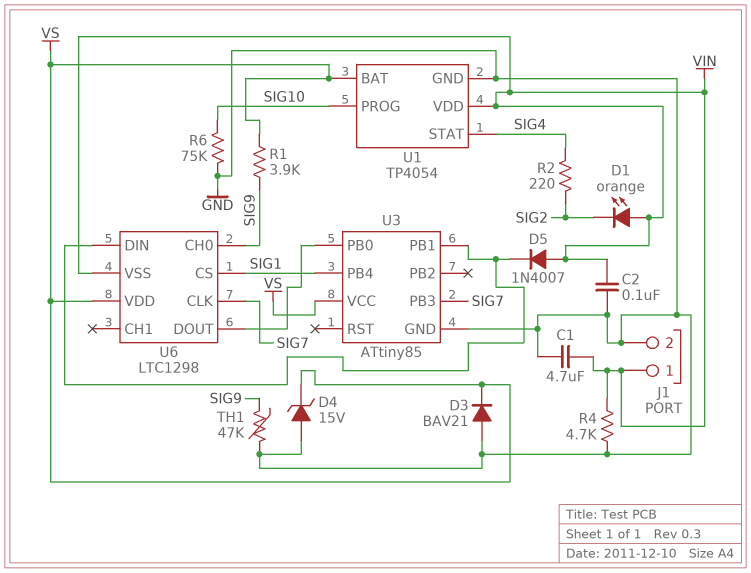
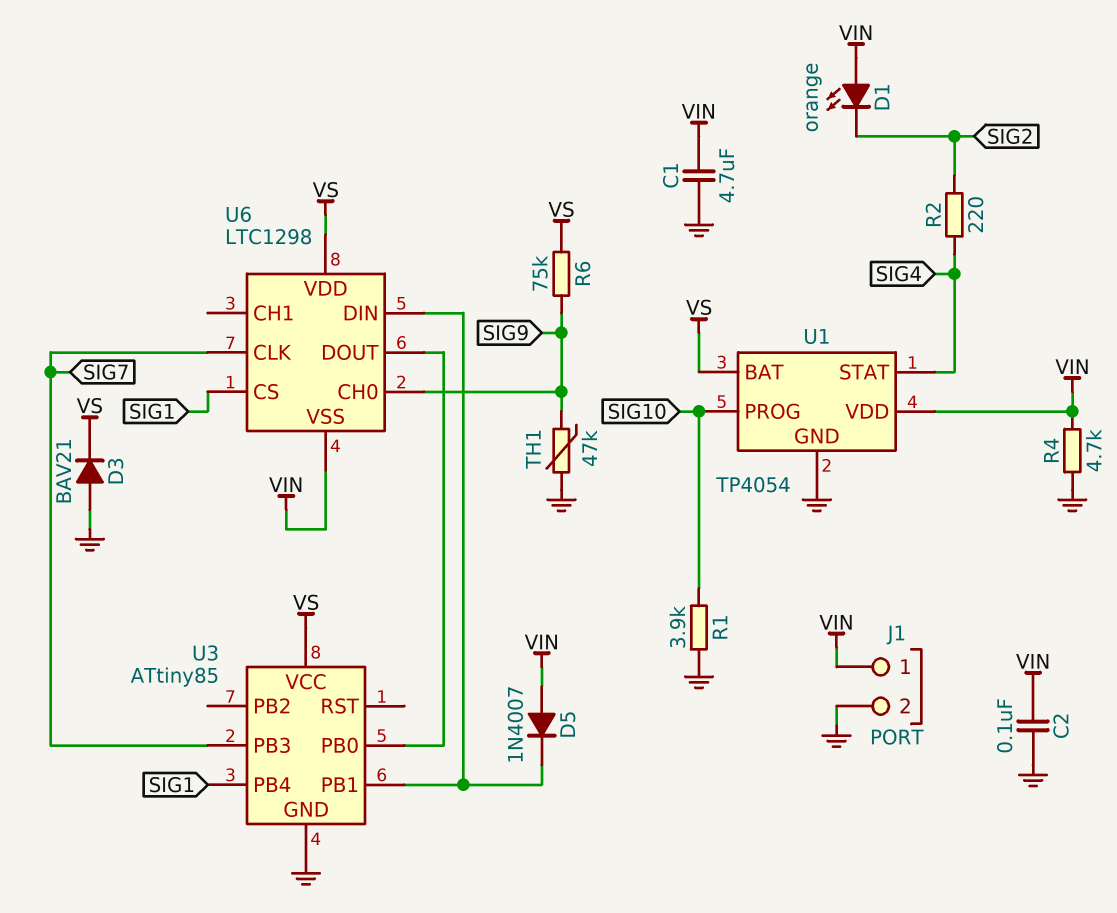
D4: zener 15V (A GND, K VS) -> none
R1: 3.9k (SIG9, VS) -> 3.9k (GND, SIG10)
R6: 75k (GND, SIG10) -> 75k (SIG9, VS)

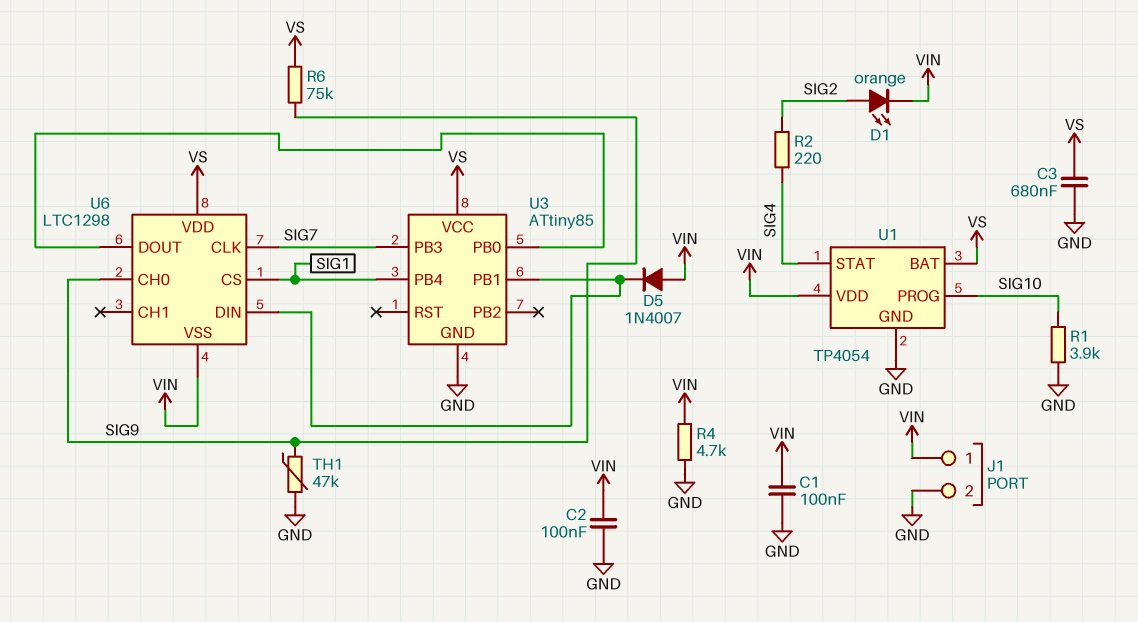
C1: 4.7uF (GND, VIN) -> 100nF (GND, VIN)
C3: none -> 680nF (GND, VS)
D1: LED orange (A VIN, K SIG2) -> LED orange (A SIG2, K VIN)
D3: diode BAV21 (A GND, K VS) -> none

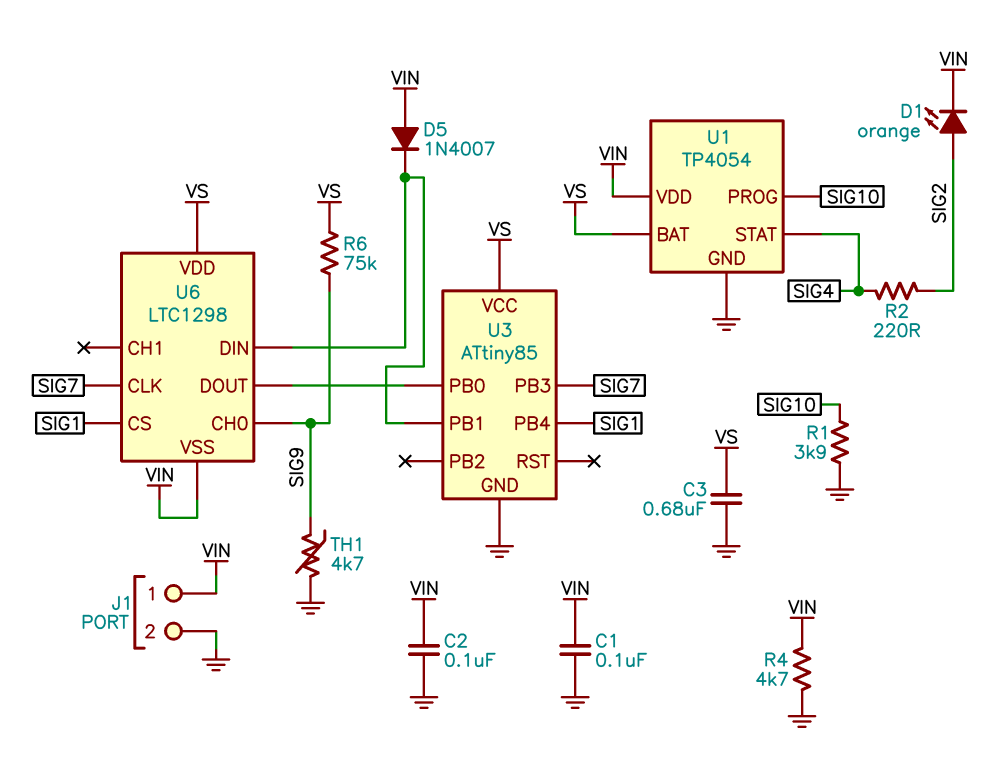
TH1: 47k (GND, SIG9) -> 4.7k (GND, SIG9)

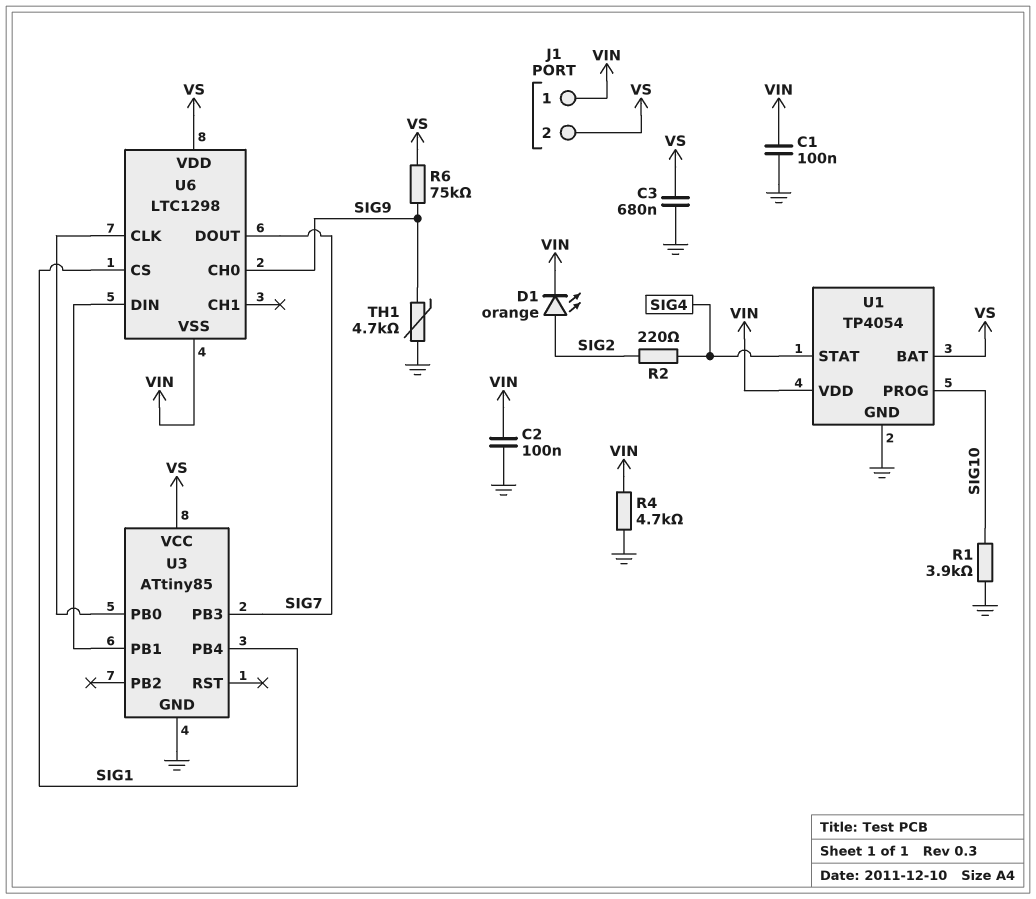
D5: diode 1N4007 (A VIN, K U3/PB1) -> none
J1 pin 2: GND -> VS
U6 pin CLK: SIG7 -> U3/PB0
U6 pin DOUT: U3/PB0 -> SIG7

